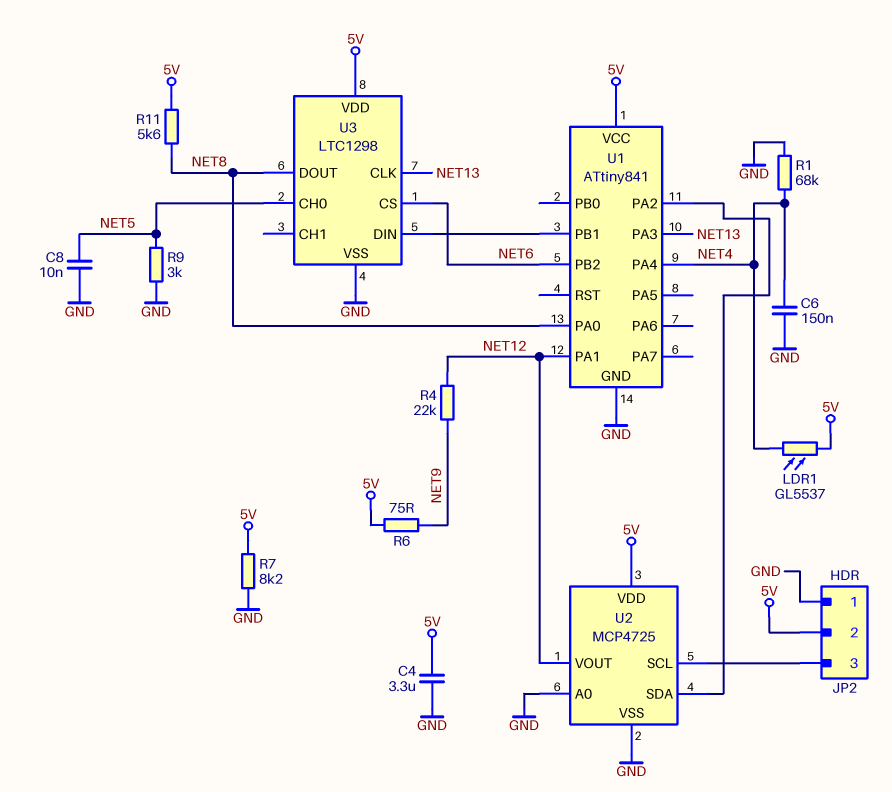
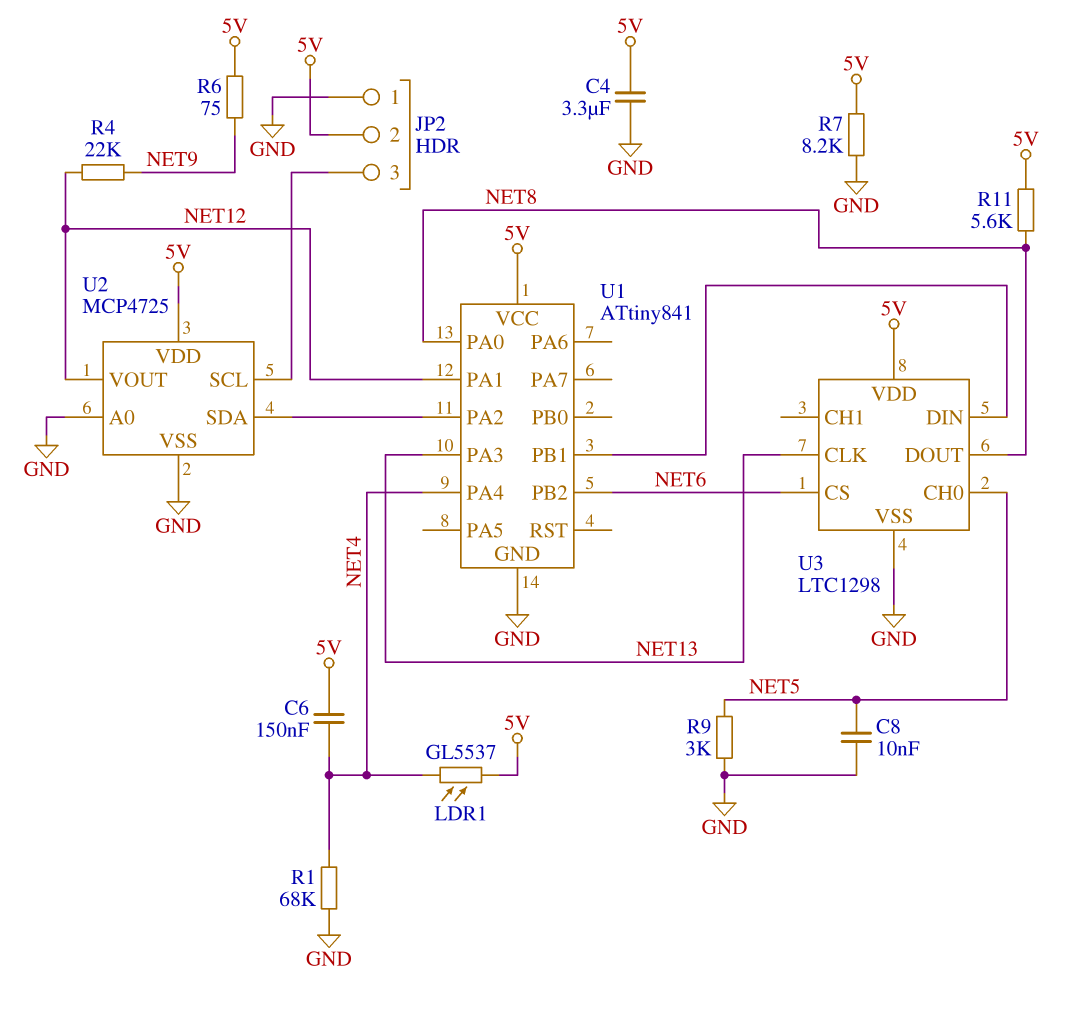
C6: 150nF (GND, NET4) -> 150nF (5V, NET4)

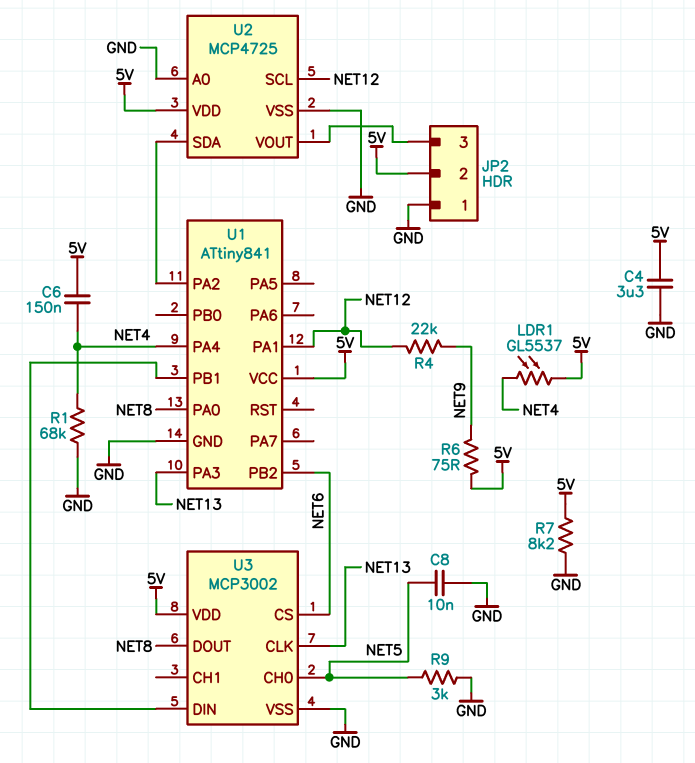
R11: 5.6k (5V, NET8) -> none
U2 pin SCL: JP2/3 -> NET12
U2 pin VOUT: NET12 -> JP2/3
U3: LTC1298 -> MCP3002

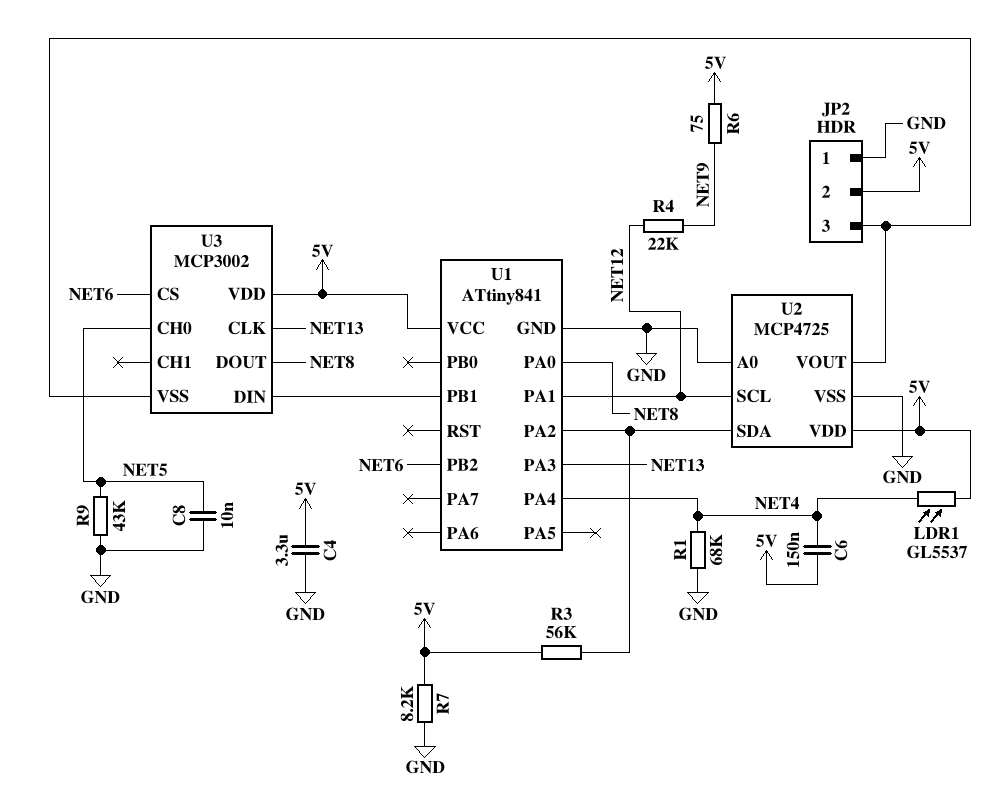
R3: none -> 56k (5V, U1/PA2)
R9: 3k (GND, NET5) -> 43k (GND, NET5)
U3 pin VSS: GND -> JP2/3

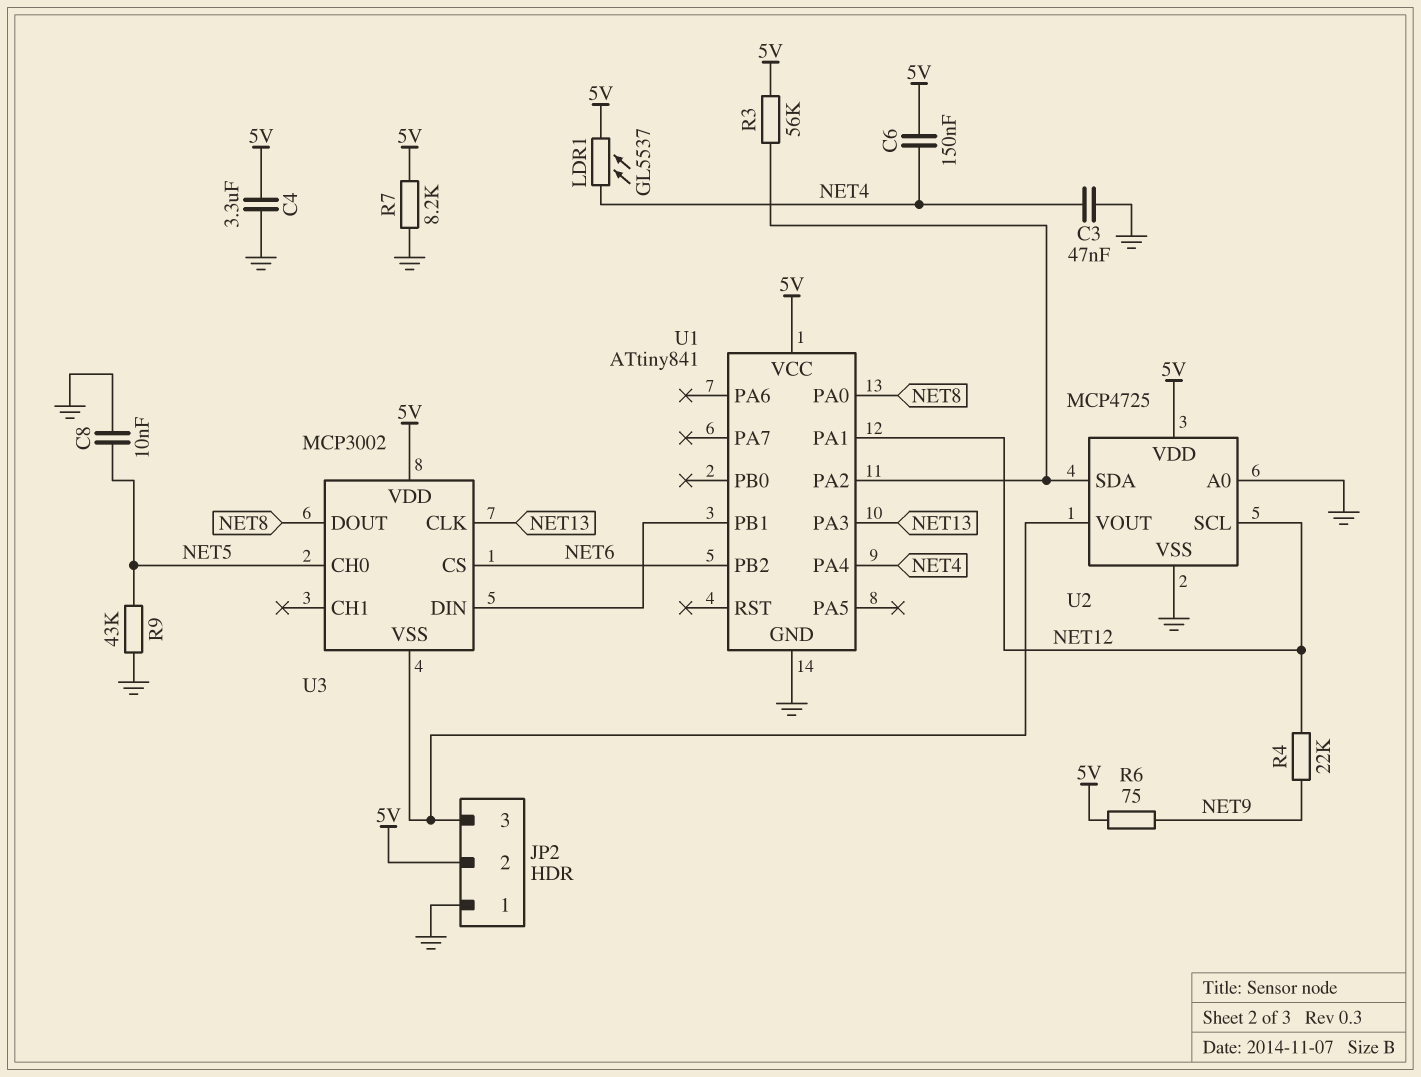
C3: none -> 47nF (GND, NET4)
R1: 68k (GND, NET4) -> none

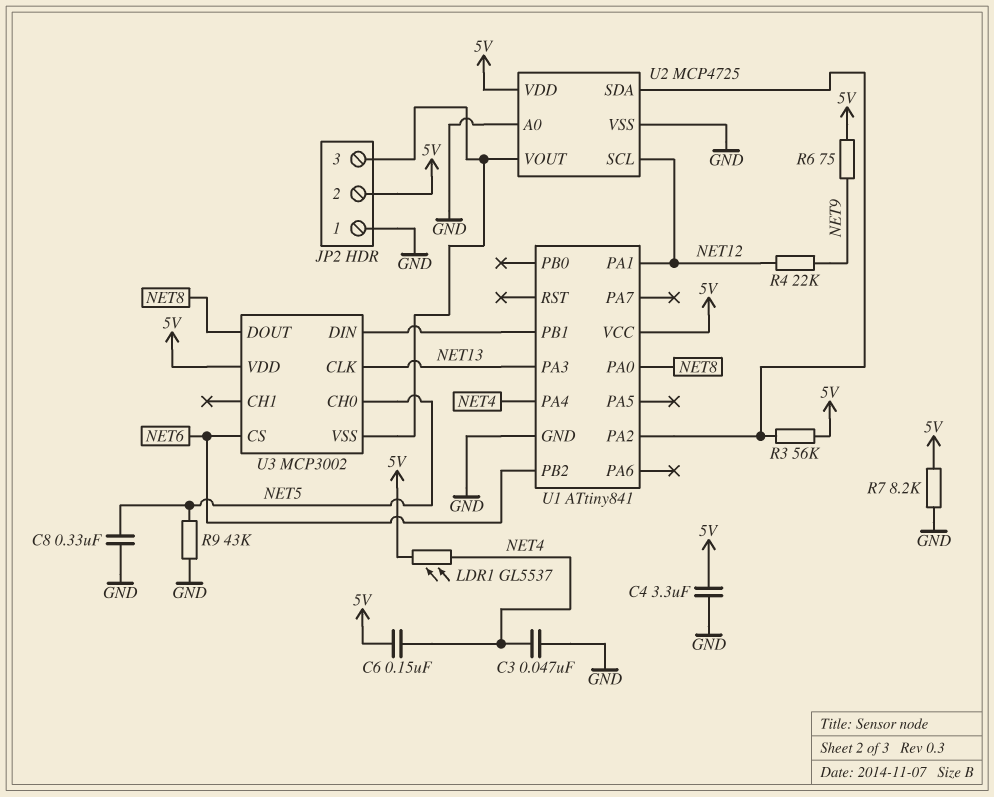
C8: 10nF (GND, NET5) -> 330nF (GND, NET5)

